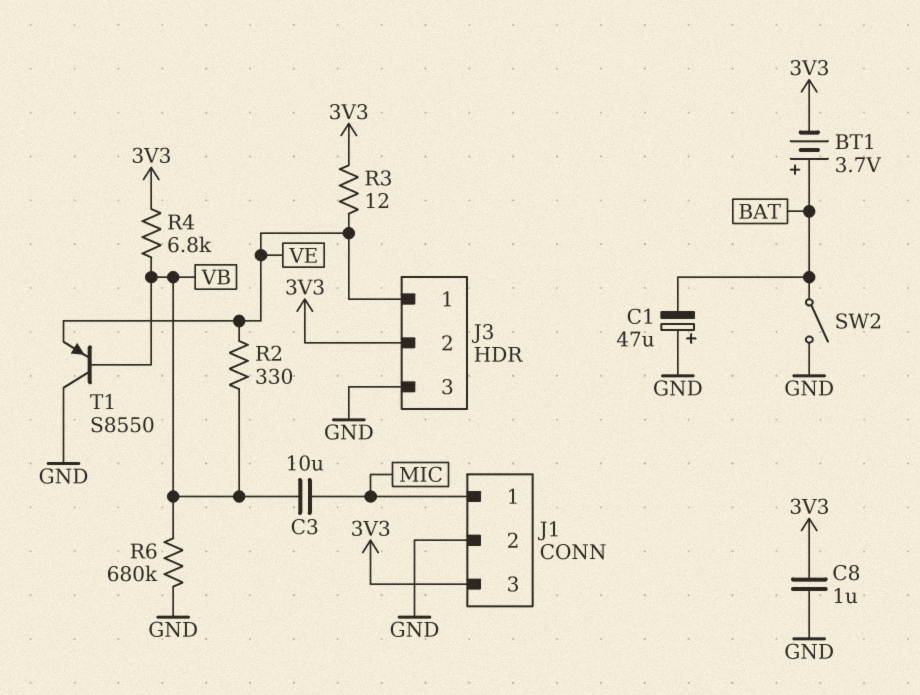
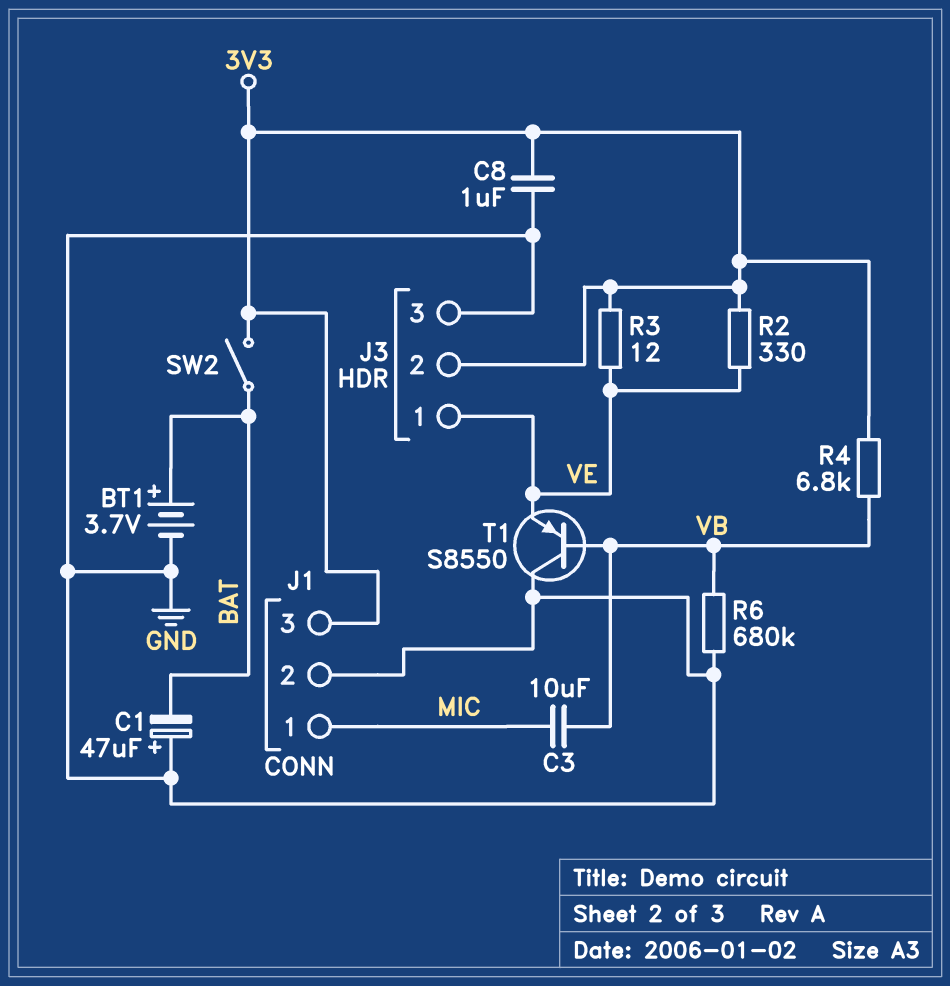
BT1: 3.7V (plus BAT, minus 3V3) -> 3.7V (plus BAT, minus GND)
R2: 330 (VB, VE) -> 330 (3V3, VE)
SW2: switch (BAT, GND) -> switch (3V3, BAT)

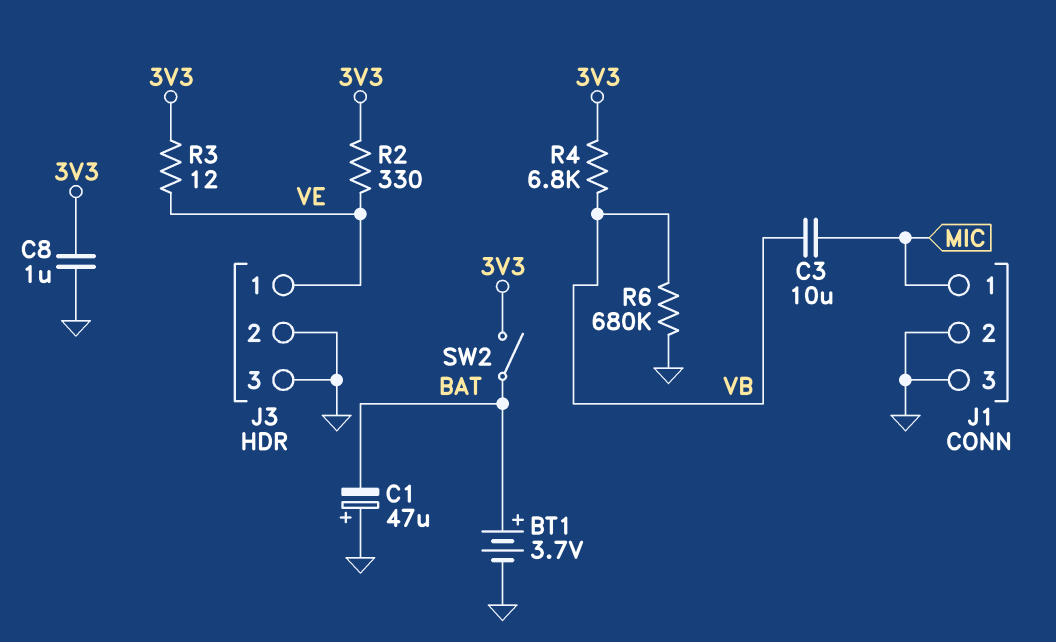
J1 pin 3: 3V3 -> GND
J3 pin 2: 3V3 -> GND
T1: PNP S8550 (B VB, C GND, E VE) -> none

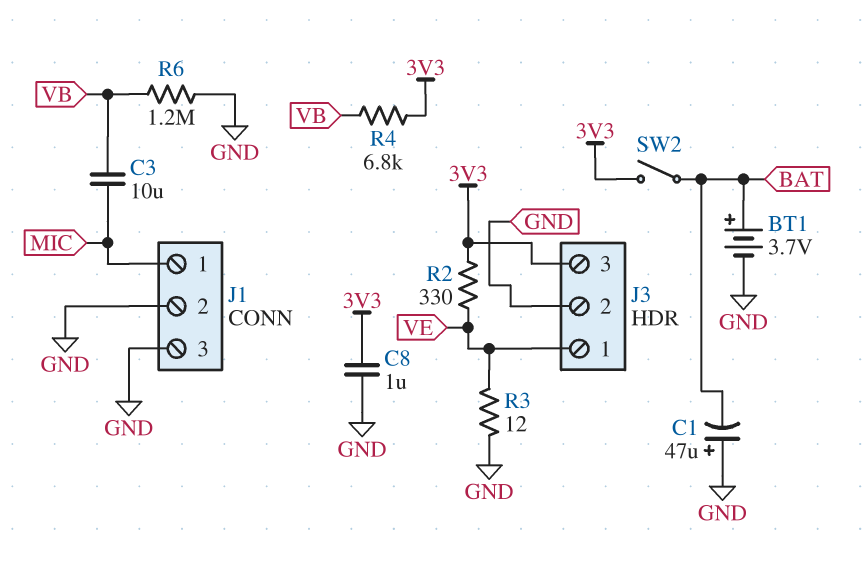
J3 pin 3: GND -> 3V3
R3: 12 (3V3, VE) -> 12 (GND, VE)
R6: 680k (GND, VB) -> 1.2M (GND, VB)

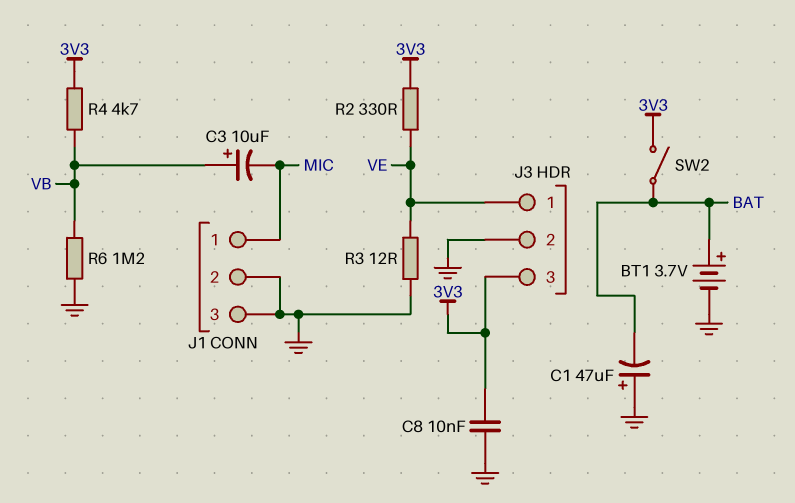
C3: 10uF (MIC, VB) -> 10uF (plus VB, minus MIC)
C8: 1uF (3V3, GND) -> 10nF (3V3, GND)
R4: 6.8k (3V3, VB) -> 4.7k (3V3, VB)

